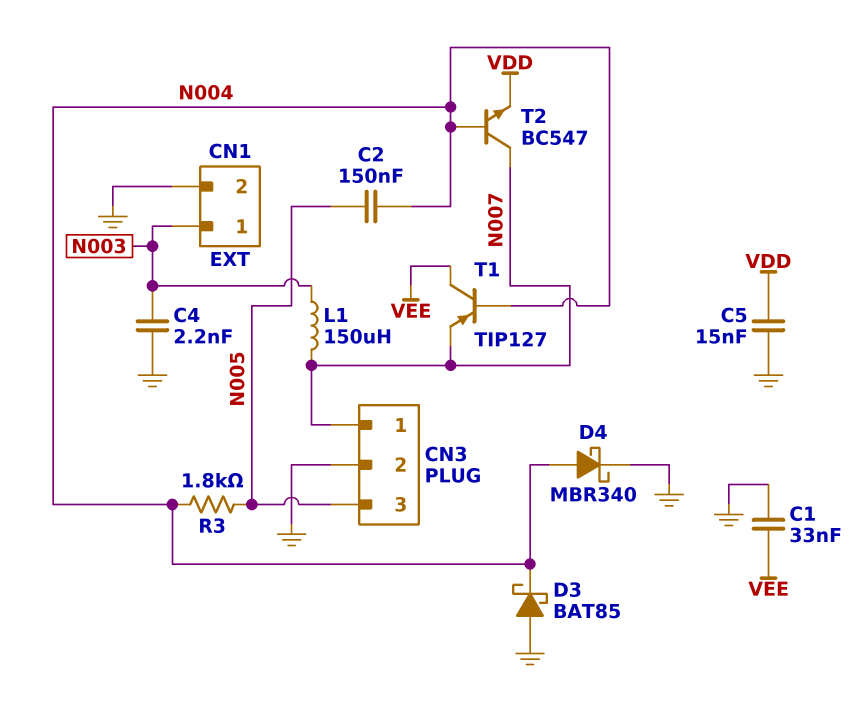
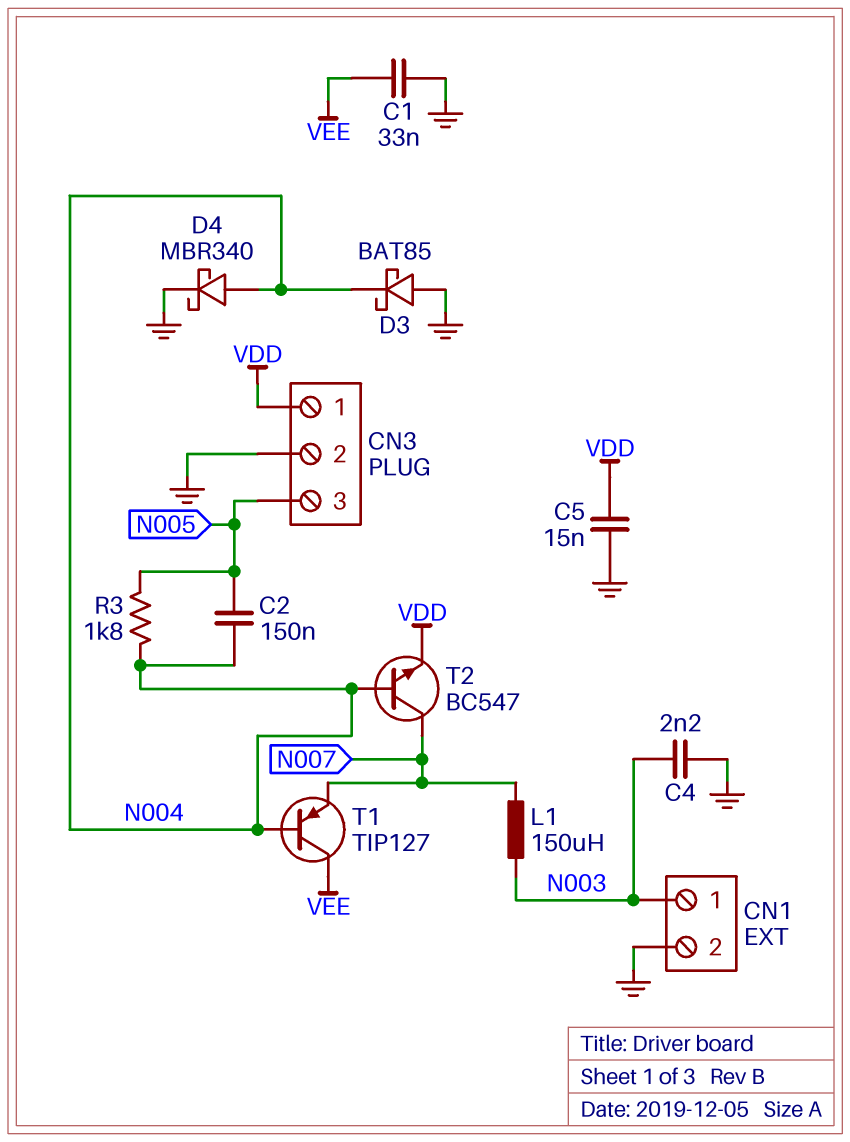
CN3 pin 1: N007 -> VDD

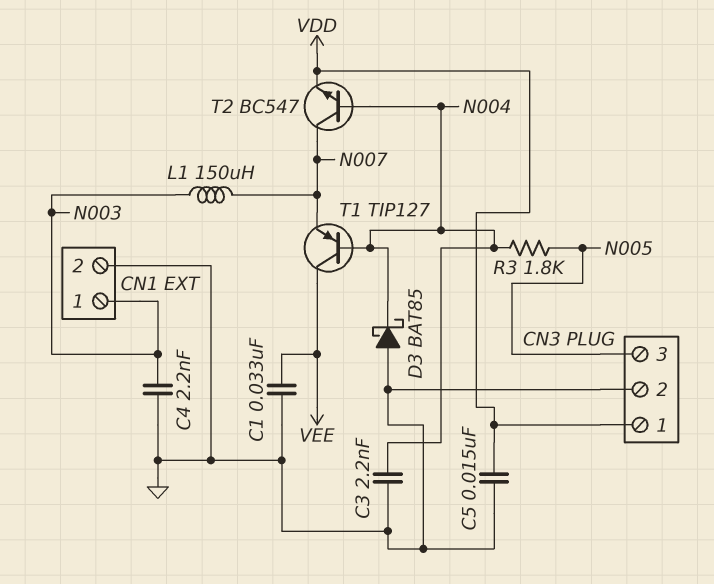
C2: 150nF (N004, N005) -> none
C3: none -> 2.2nF (GND, N004)
D4: schottky MBR340 (A N004, K GND) -> none

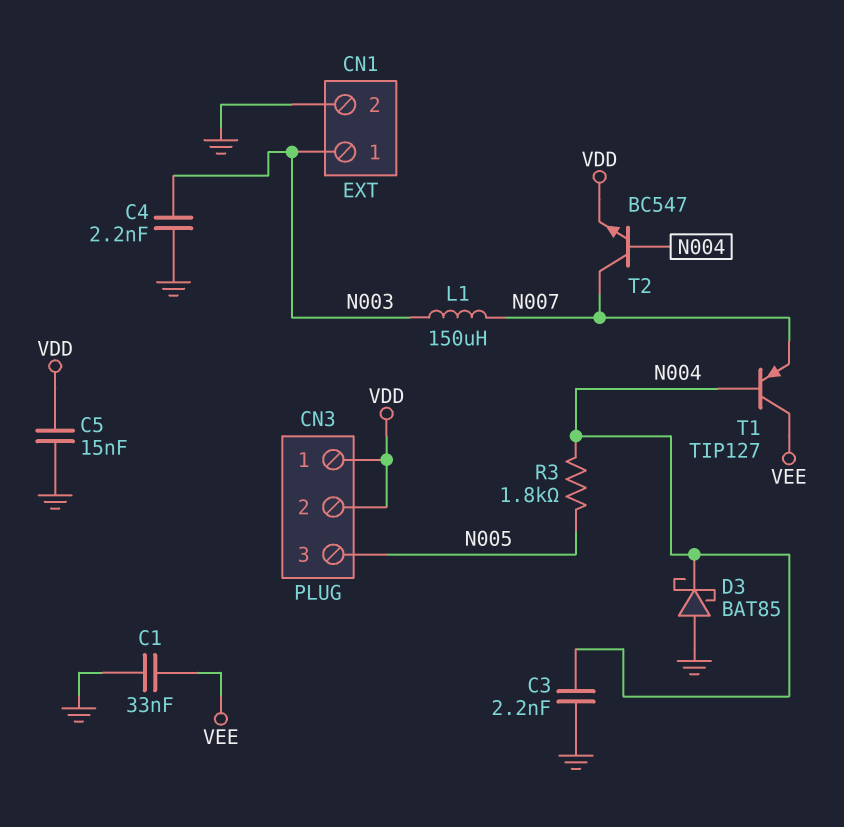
CN3 pin 2: GND -> VDD

